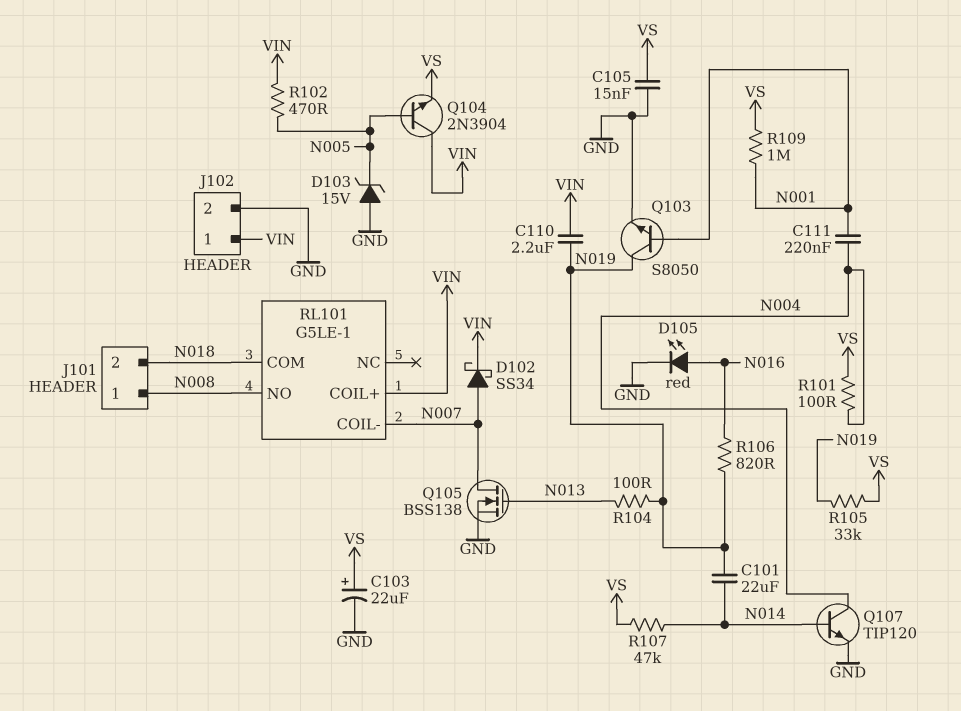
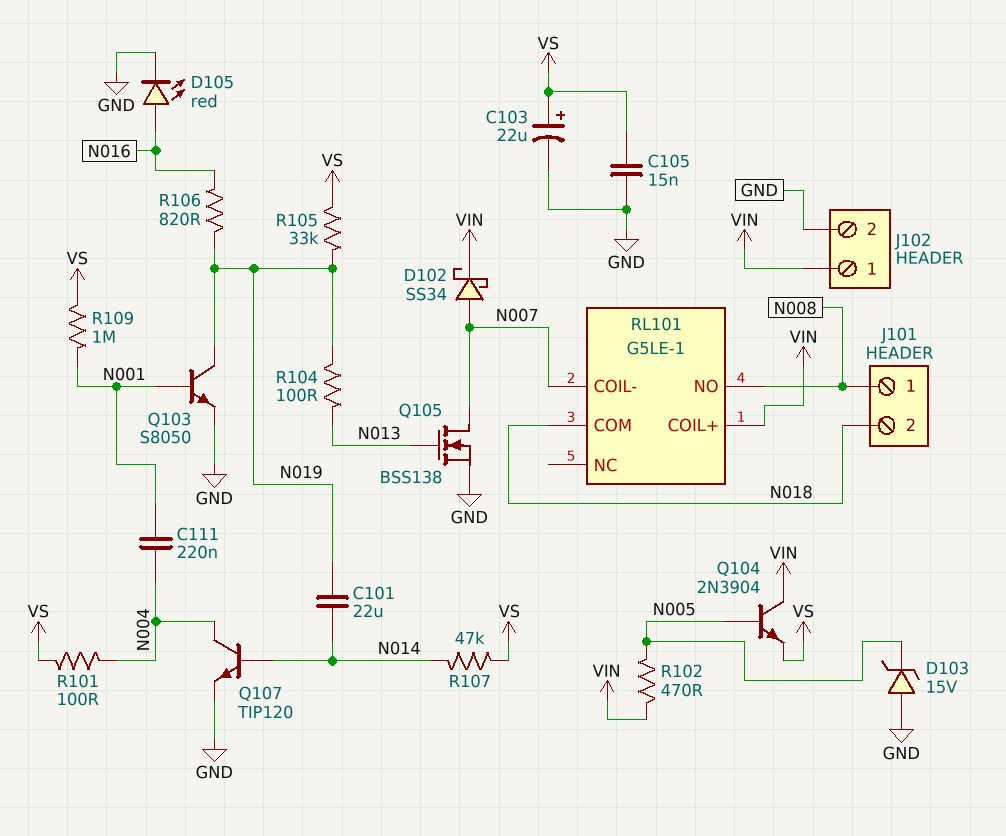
C110: 2.2uF (N019, VIN) -> none

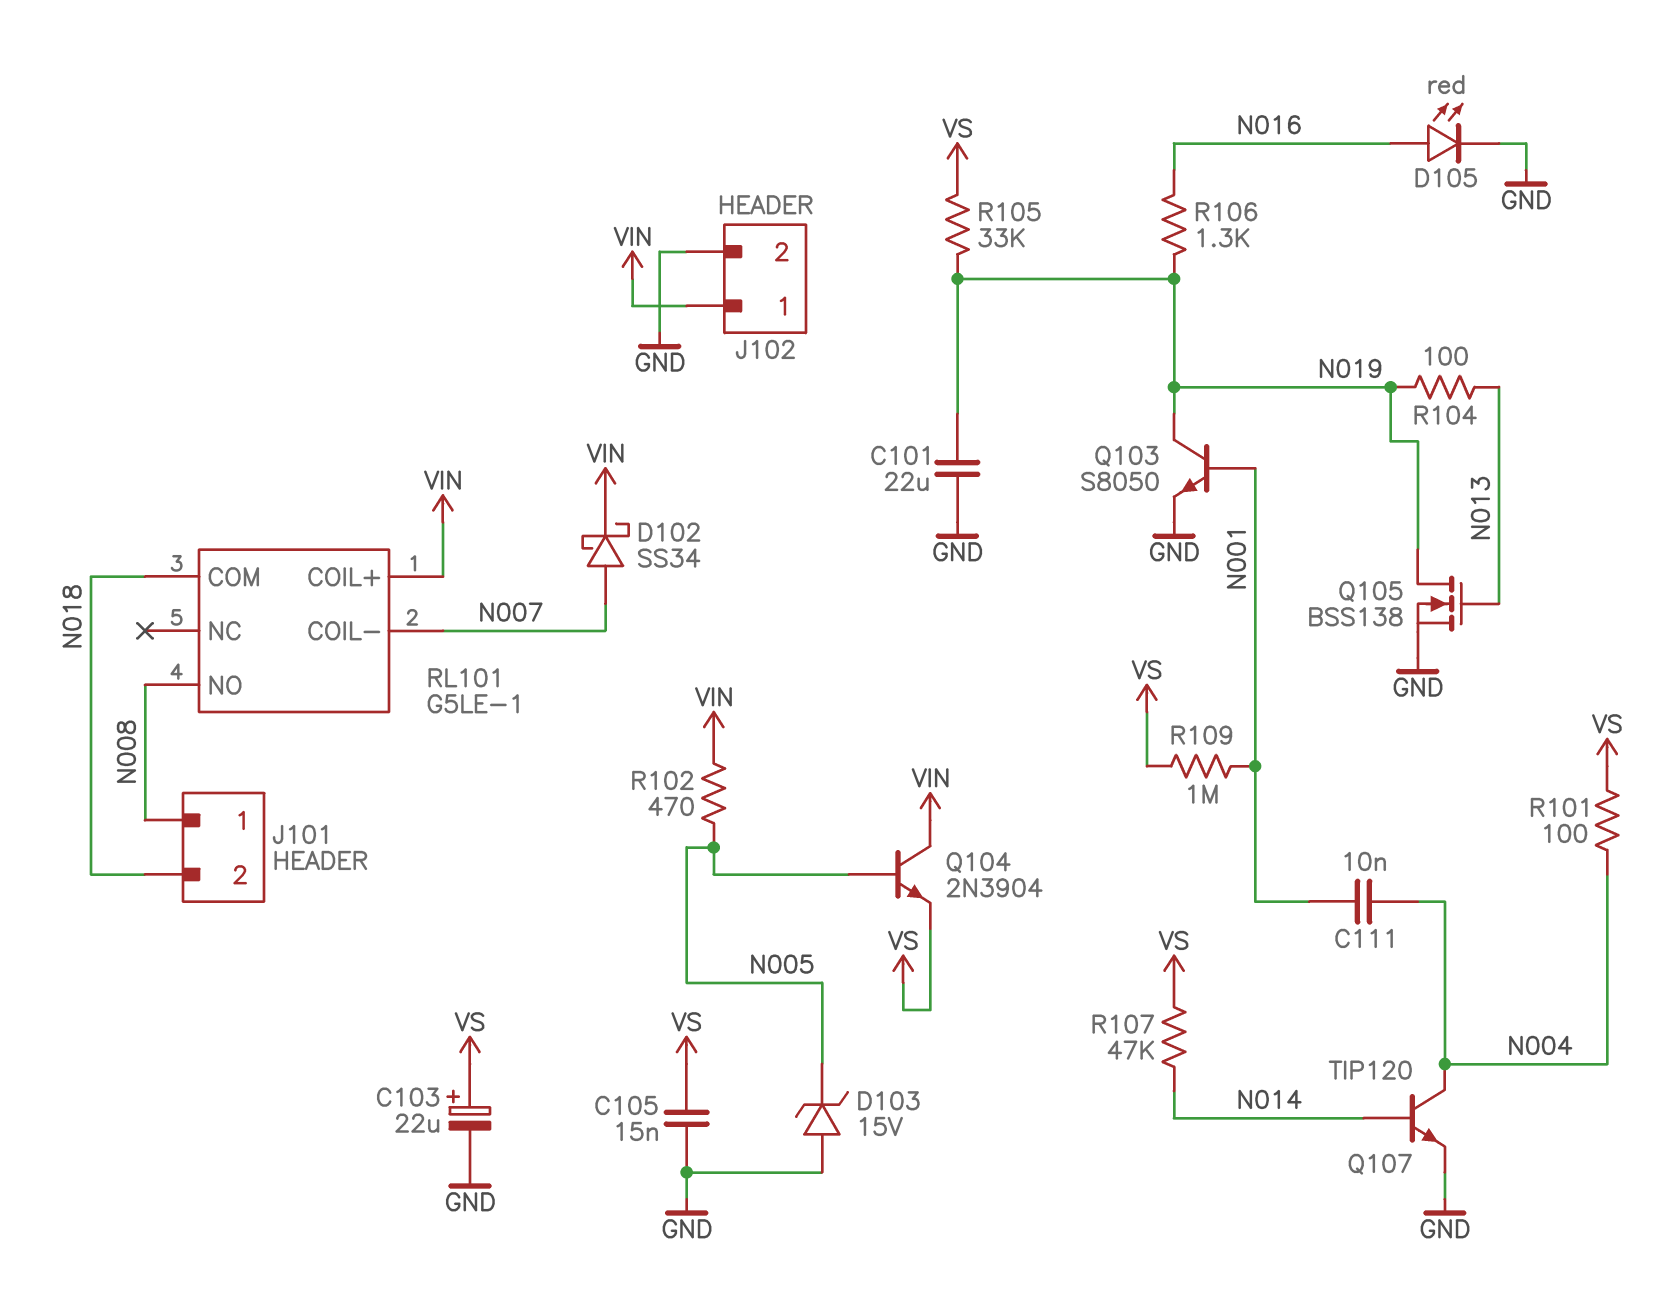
C101: 22uF (N014, N019) -> 22uF (GND, N019)
C111: 220nF (N001, N004) -> 10nF (N001, N004)
Q105: NMOS BSS138 (G N013, D N007, S GND) -> NMOS BSS138 (G N013, D N019, S GND)
R106: 820 (N016, N019) -> 1.3k (N016, N019)

